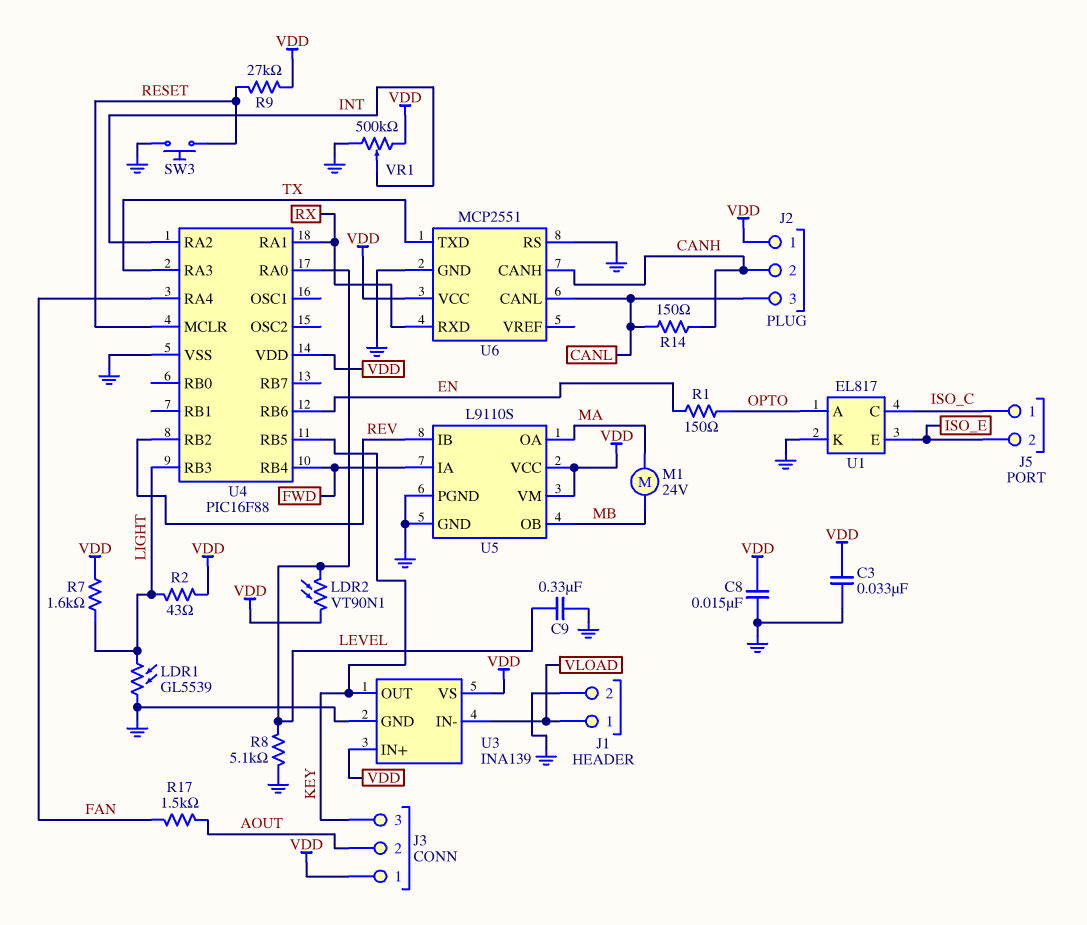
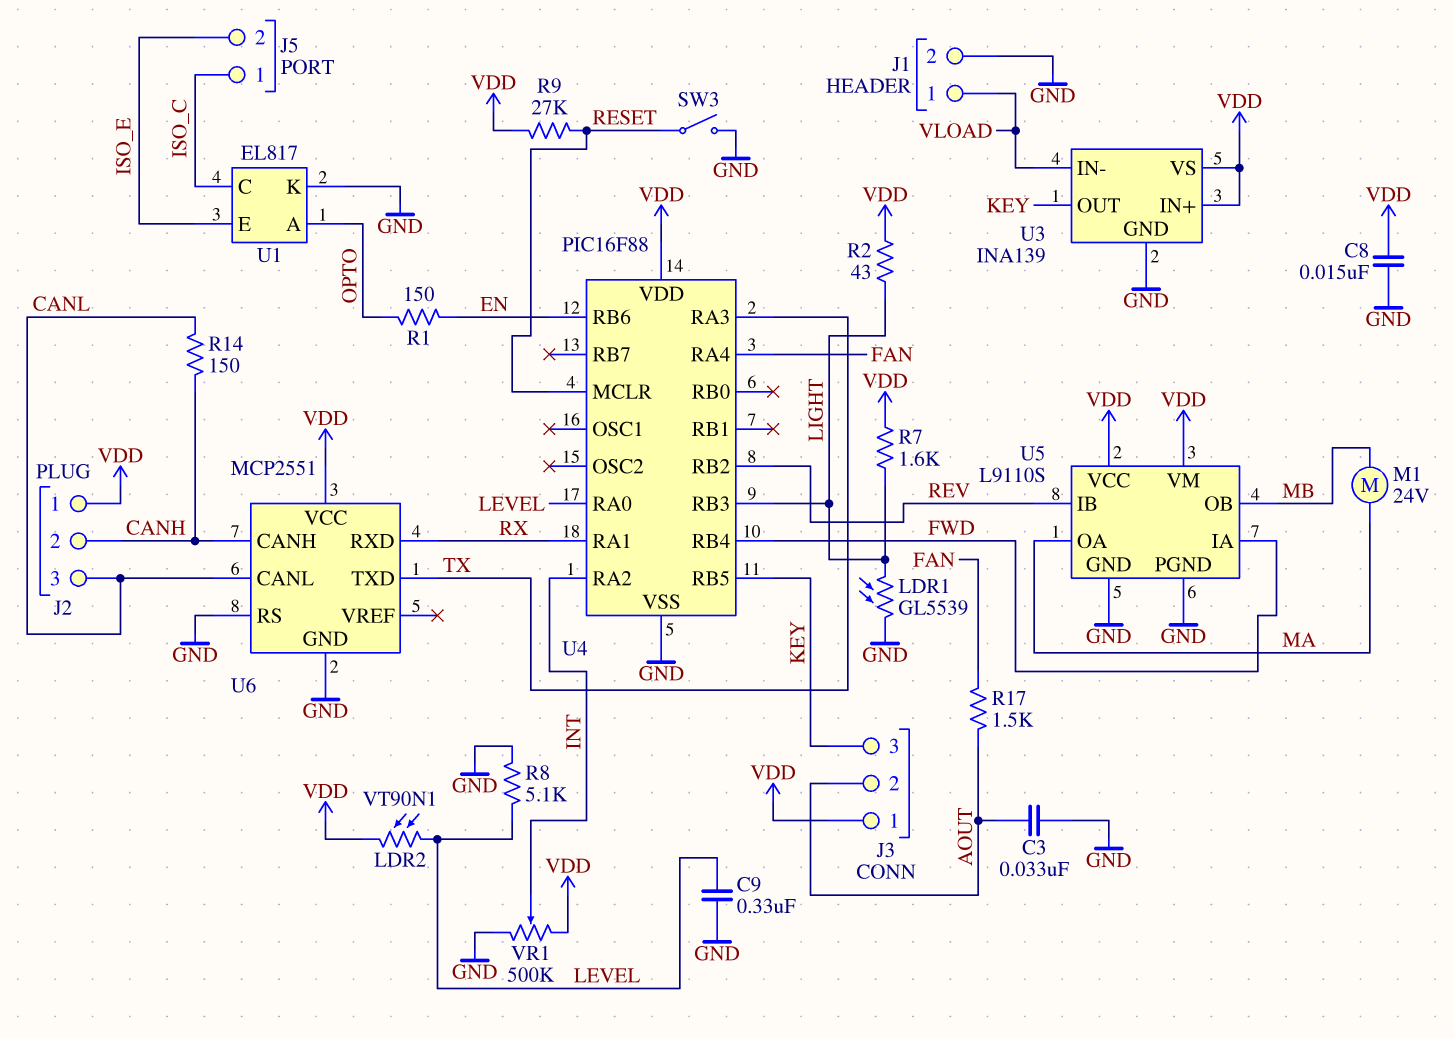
C3: 33nF (GND, VDD) -> 33nF (AOUT, GND)
SW3: button (GND, RESET) -> switch (GND, RESET)

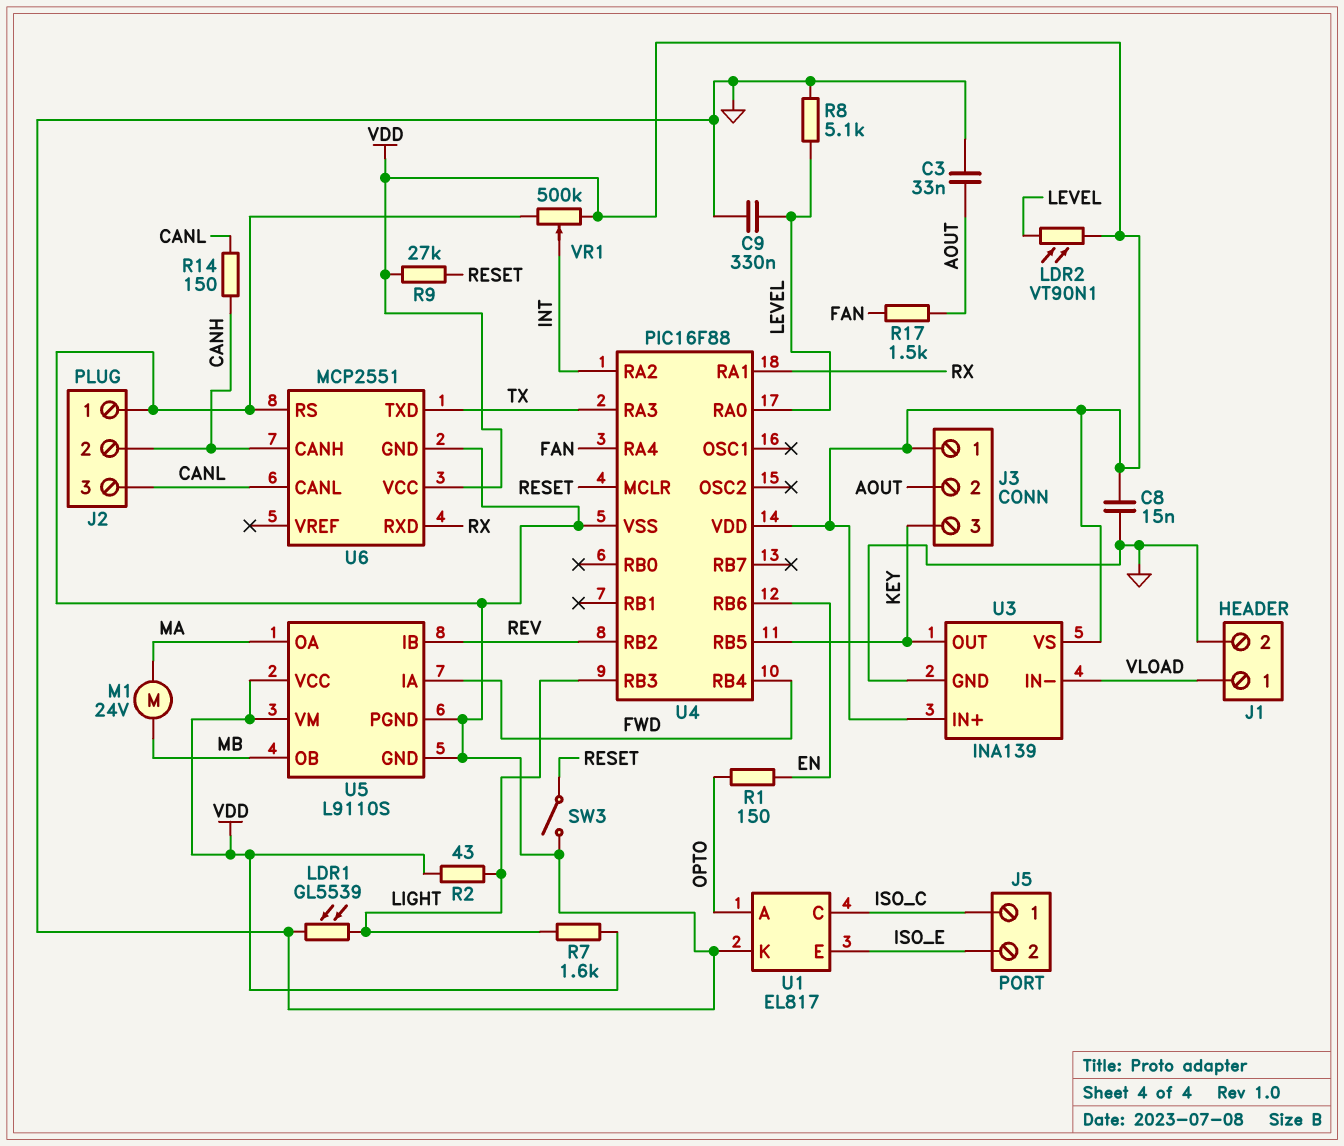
J2 pin 1: VDD -> GND

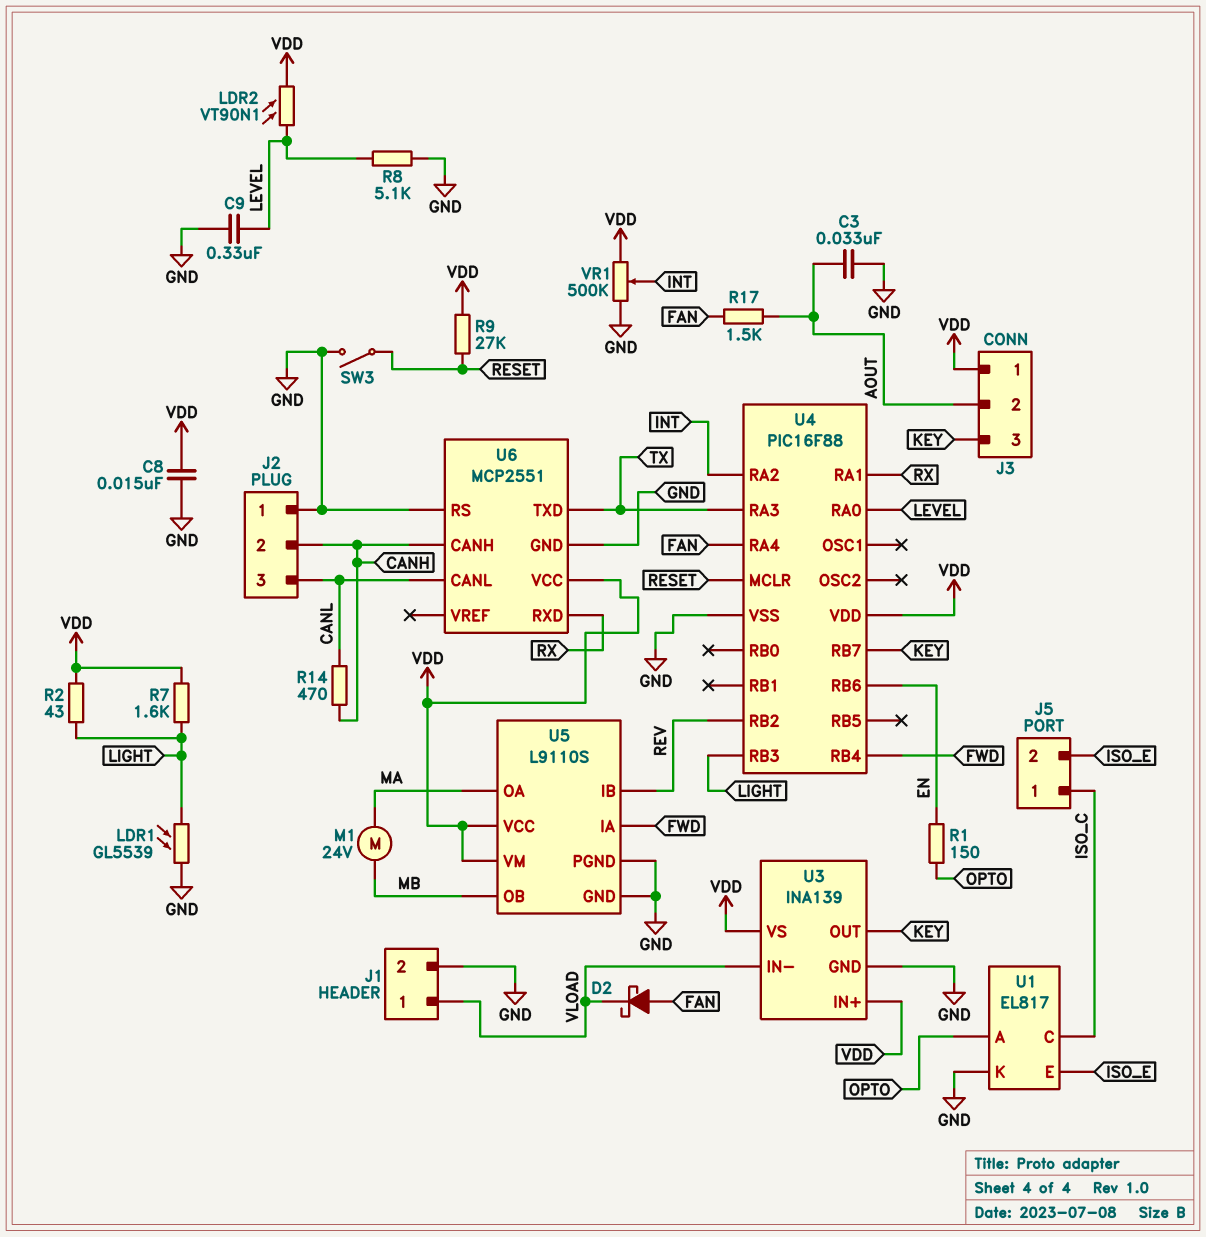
D2: none -> schottky (A FAN, K VLOAD)
R14: 150 (CANH, CANL) -> 470 (CANH, CANL)
U4 pin RB5: KEY -> none
U4 pin RB7: none -> KEY

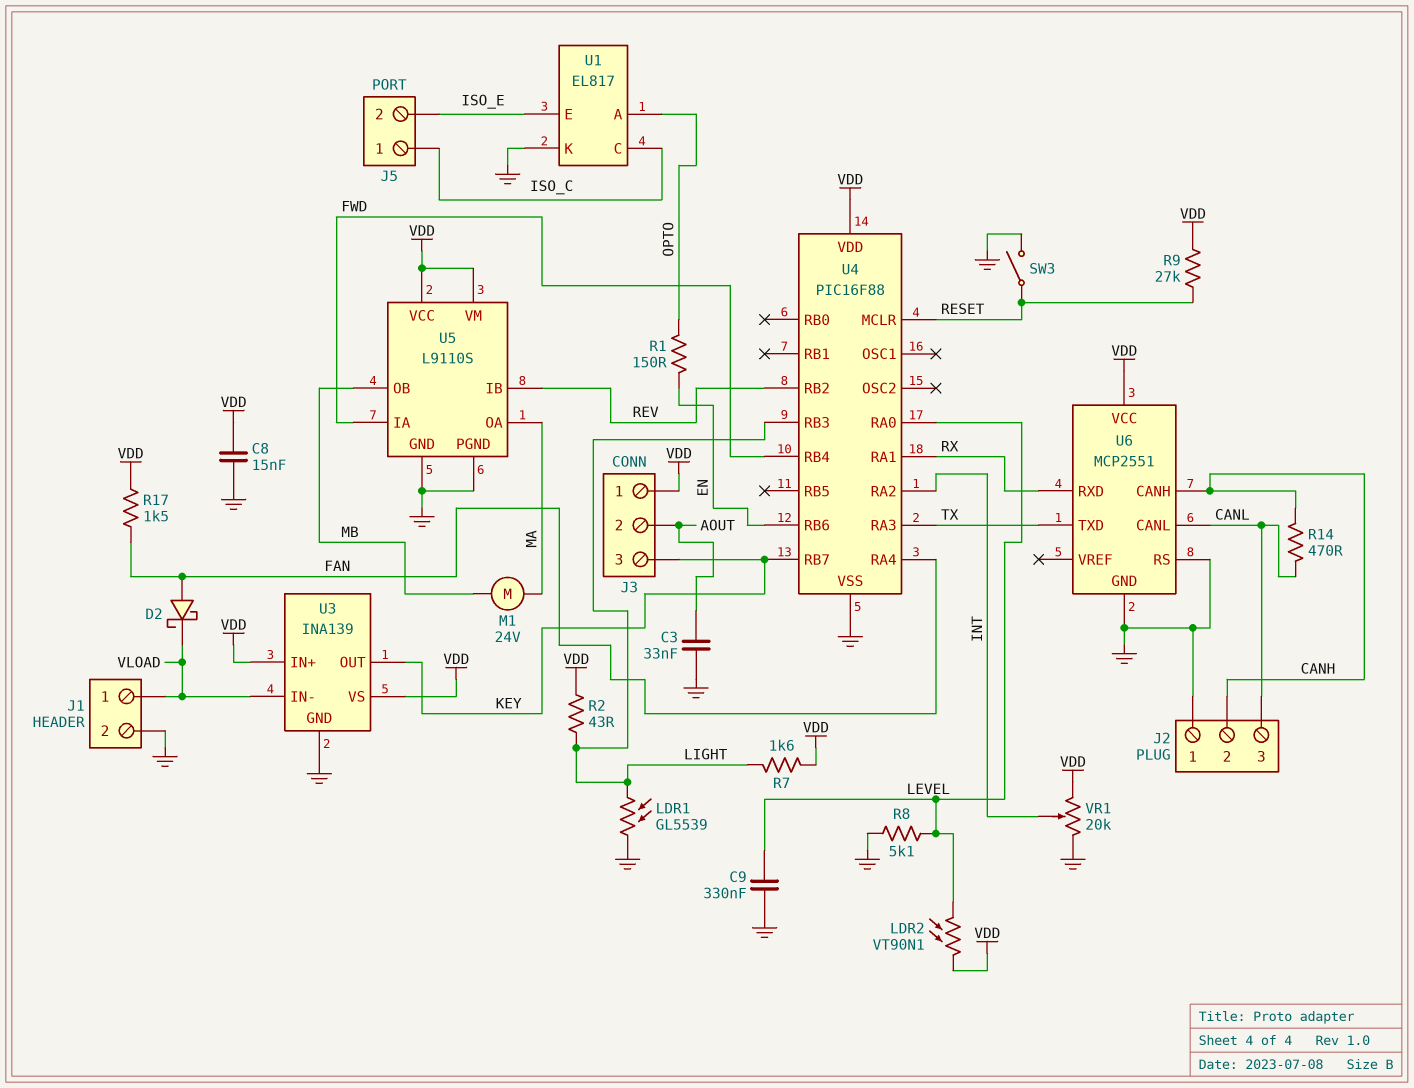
R17: 1.5k (AOUT, FAN) -> 1.5k (FAN, VDD)
VR1: 500k (GND, VDD, wiper INT) -> 20k (GND, VDD, wiper INT)

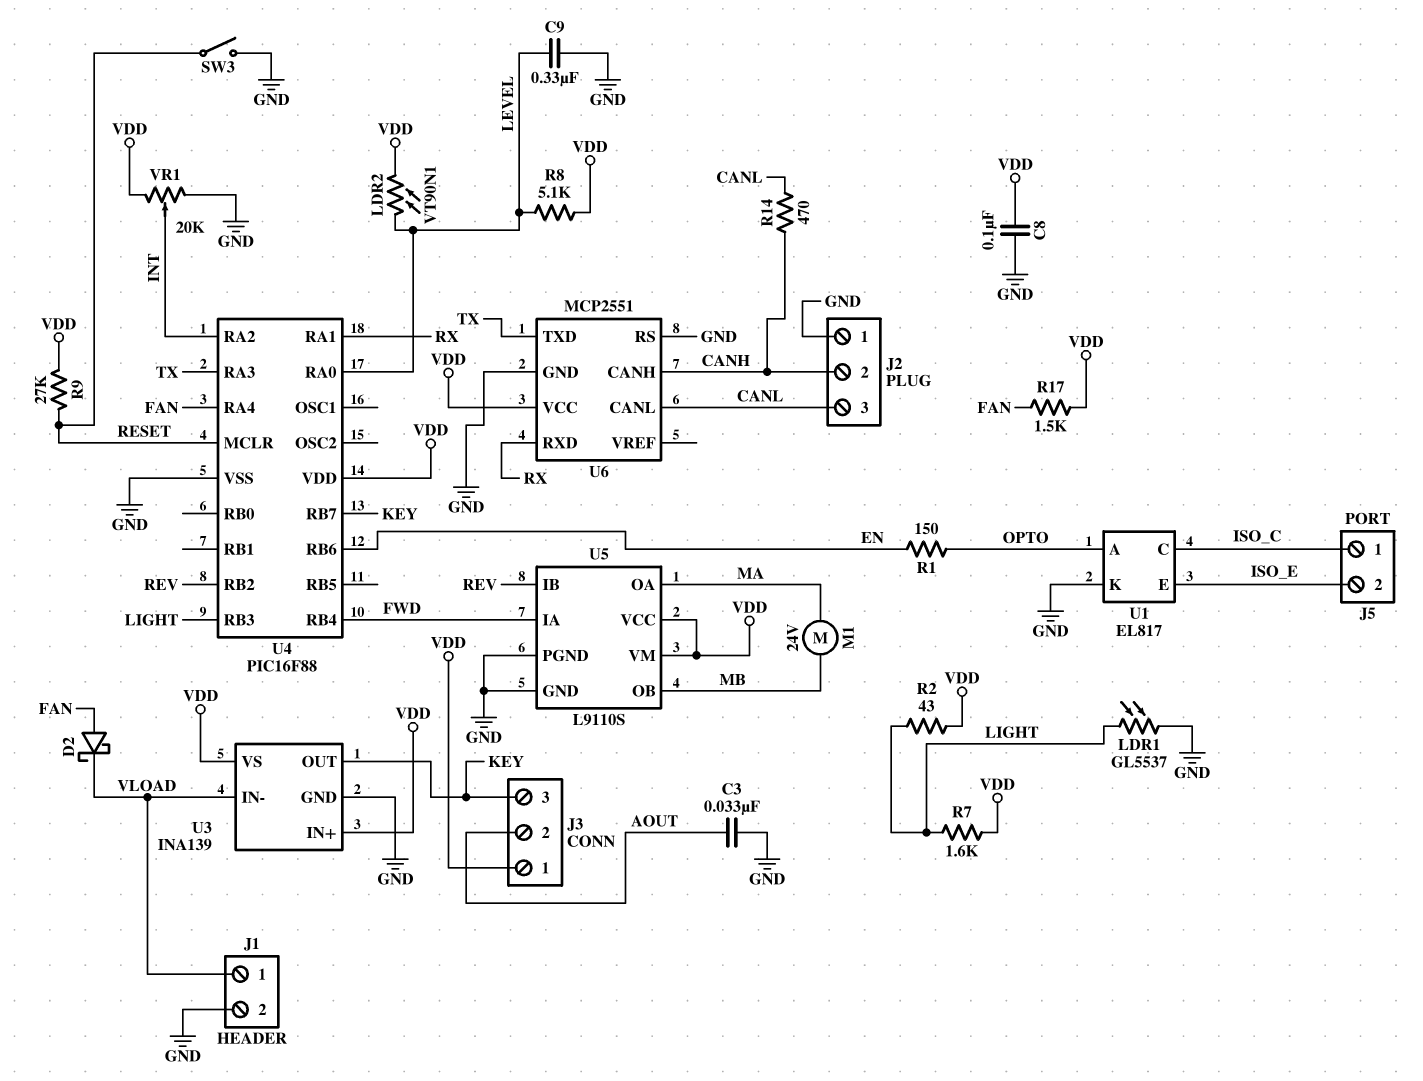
C8: 15nF (GND, VDD) -> 100nF (GND, VDD)
LDR1: GL5539 (GND, LIGHT) -> GL5537 (GND, LIGHT)
R8: 5.1k (GND, LEVEL) -> 5.1k (LEVEL, VDD)

